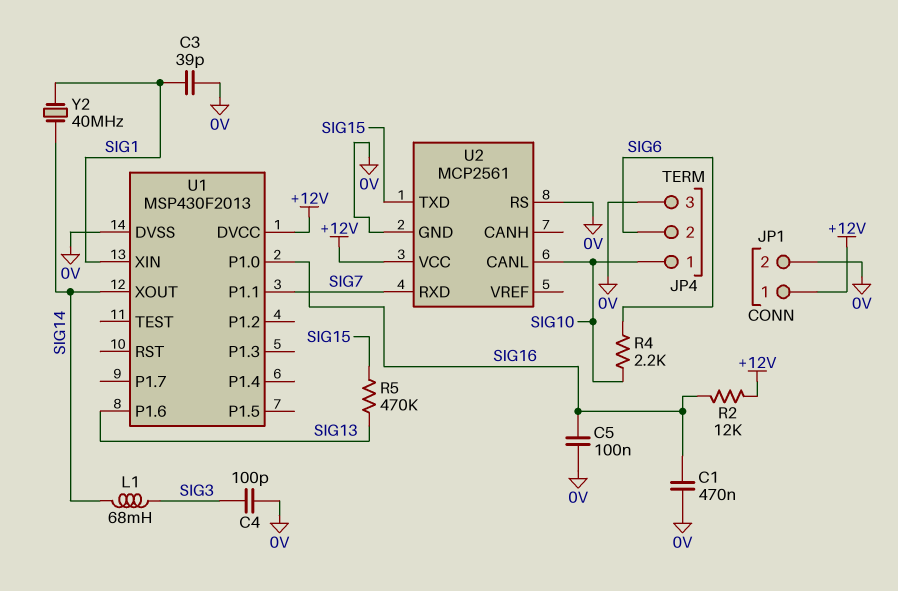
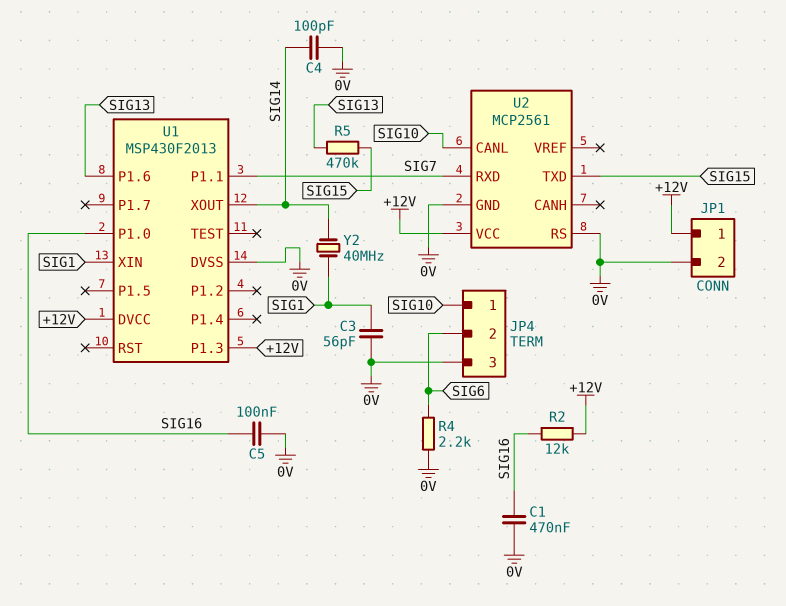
C3: 39pF (0V, SIG1) -> 56pF (0V, SIG1)
C4: 100pF (0V, SIG3) -> 100pF (0V, SIG14)
L1: 68mH (SIG3, SIG14) -> none
R4: 2.2k (SIG6, SIG10) -> 2.2k (0V, SIG6)
U1 pin P1.3: none -> +12V

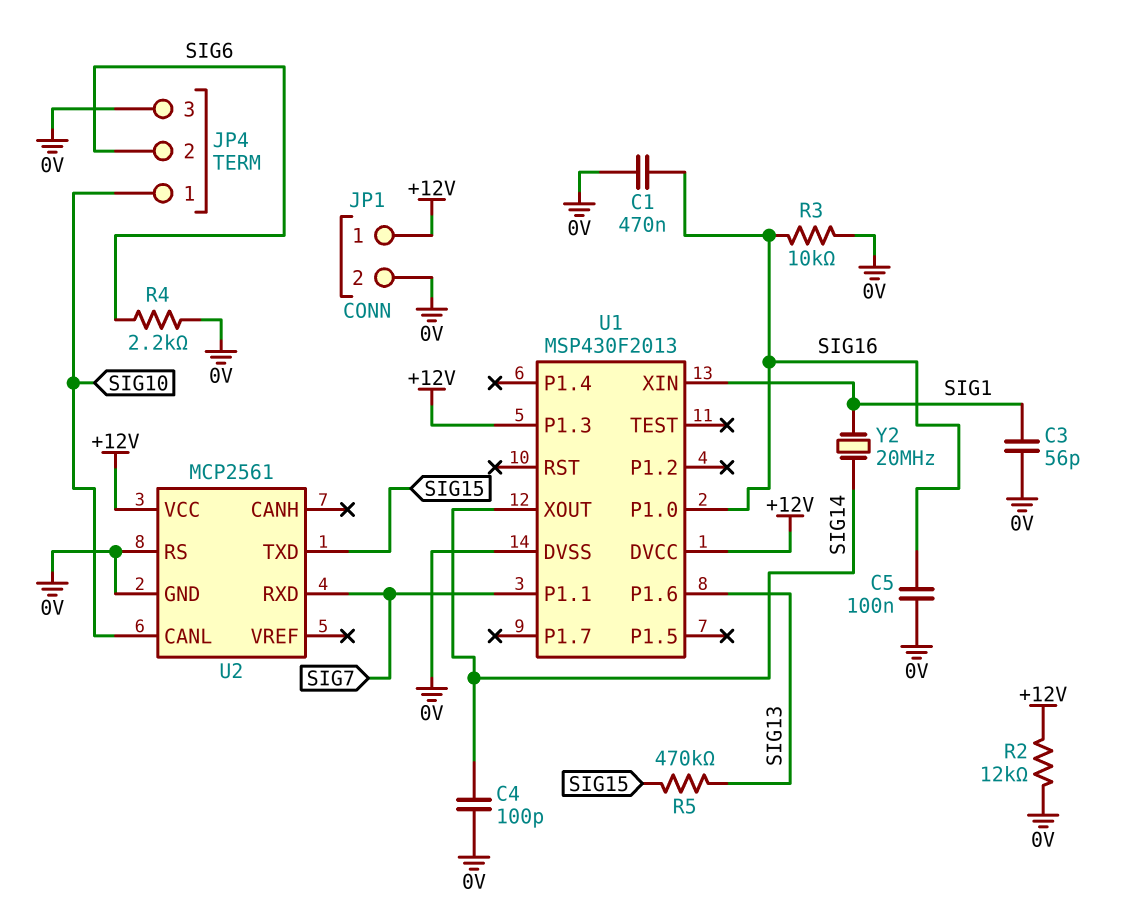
R2: 12k (+12V, SIG16) -> 12k (+12V, 0V)
R3: none -> 10k (0V, SIG16)
Y2: 40MHz (SIG1, SIG14) -> 20MHz (SIG1, SIG14)

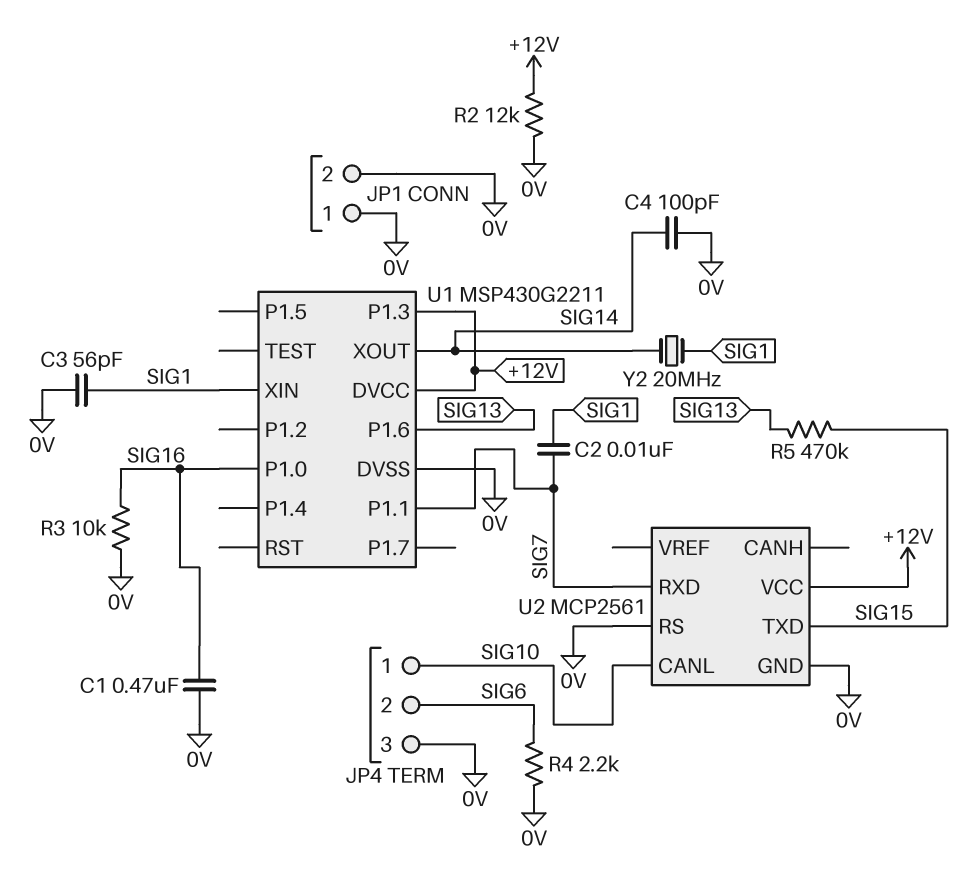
C2: none -> 10nF (SIG1, SIG7)
C5: 100nF (0V, SIG16) -> none
JP1 pin 1: +12V -> 0V
U1: MSP430F2013 -> MSP430G2211

